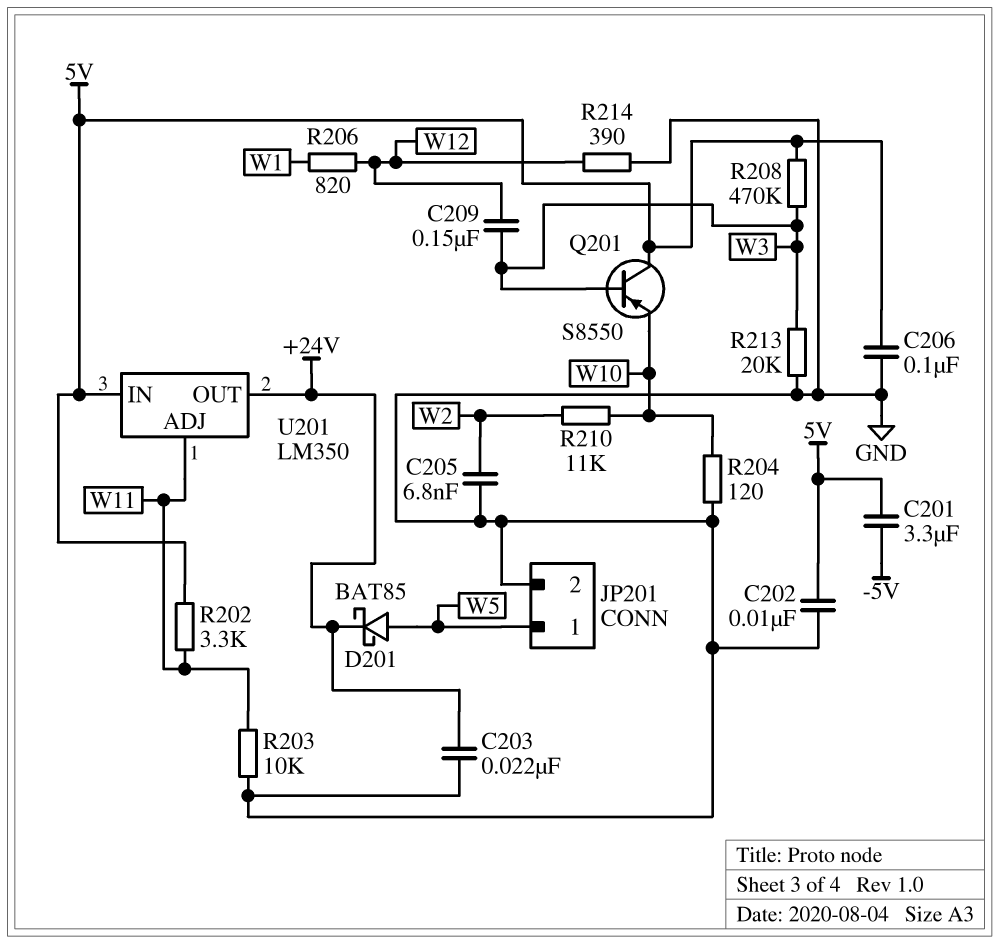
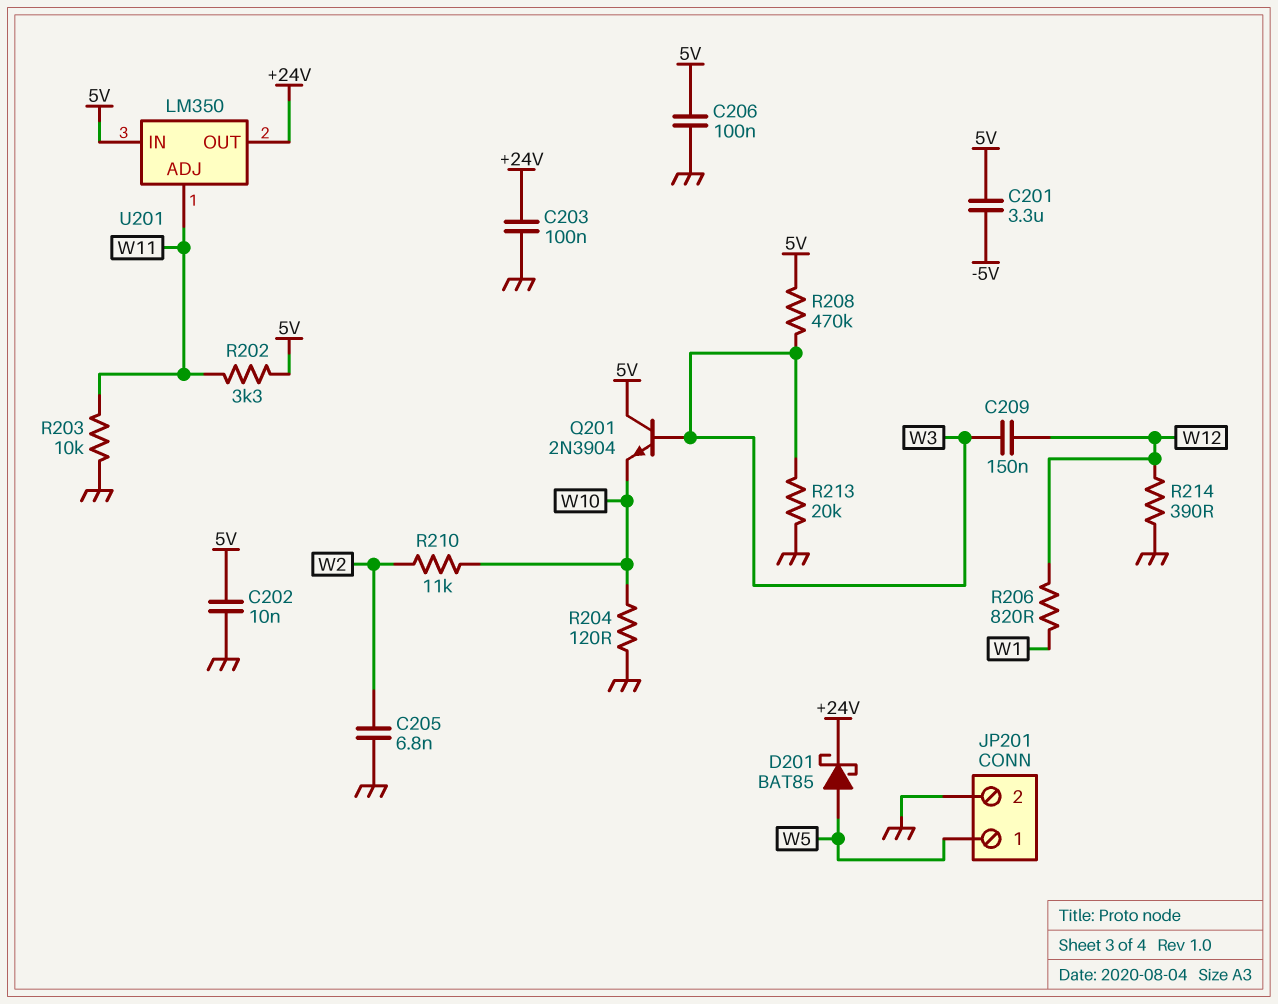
C203: 22nF (+24V, GND) -> 100nF (+24V, GND)
Q201: PNP S8550 (B W3, C 5V, E W10) -> NPN 2N3904 (B W3, C 5V, E W10)

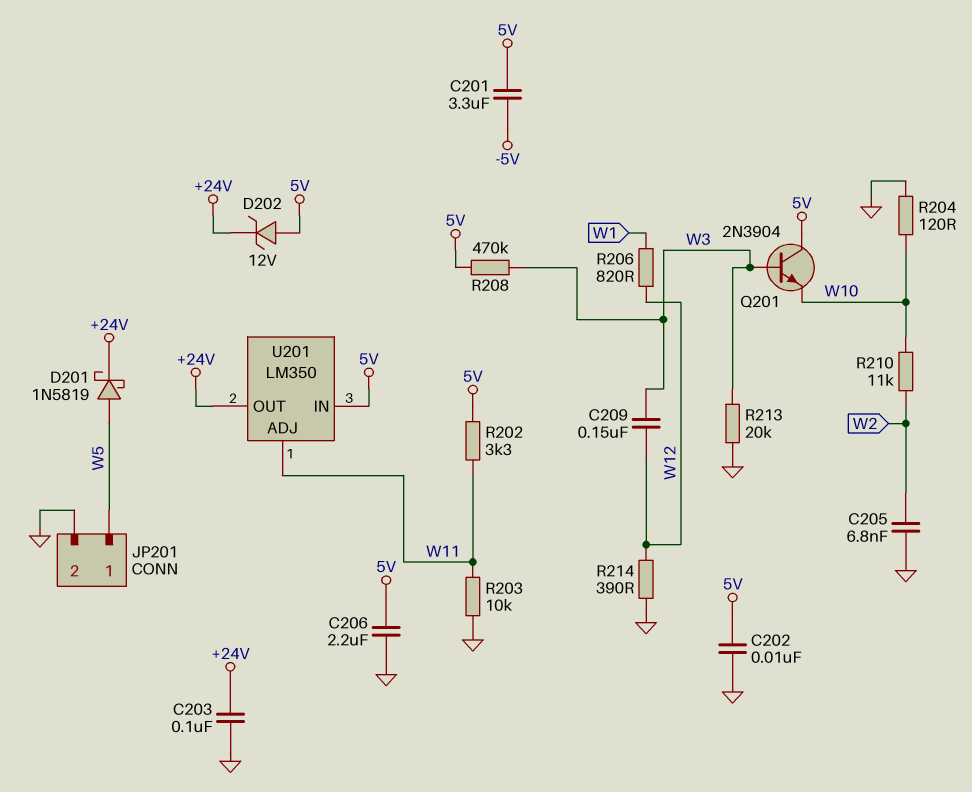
C206: 100nF (5V, GND) -> 2.2uF (5V, GND)
D201: schottky BAT85 (A W5, K +24V) -> schottky 1N5819 (A W5, K +24V)
D202: none -> zener 12V (A 5V, K +24V)

